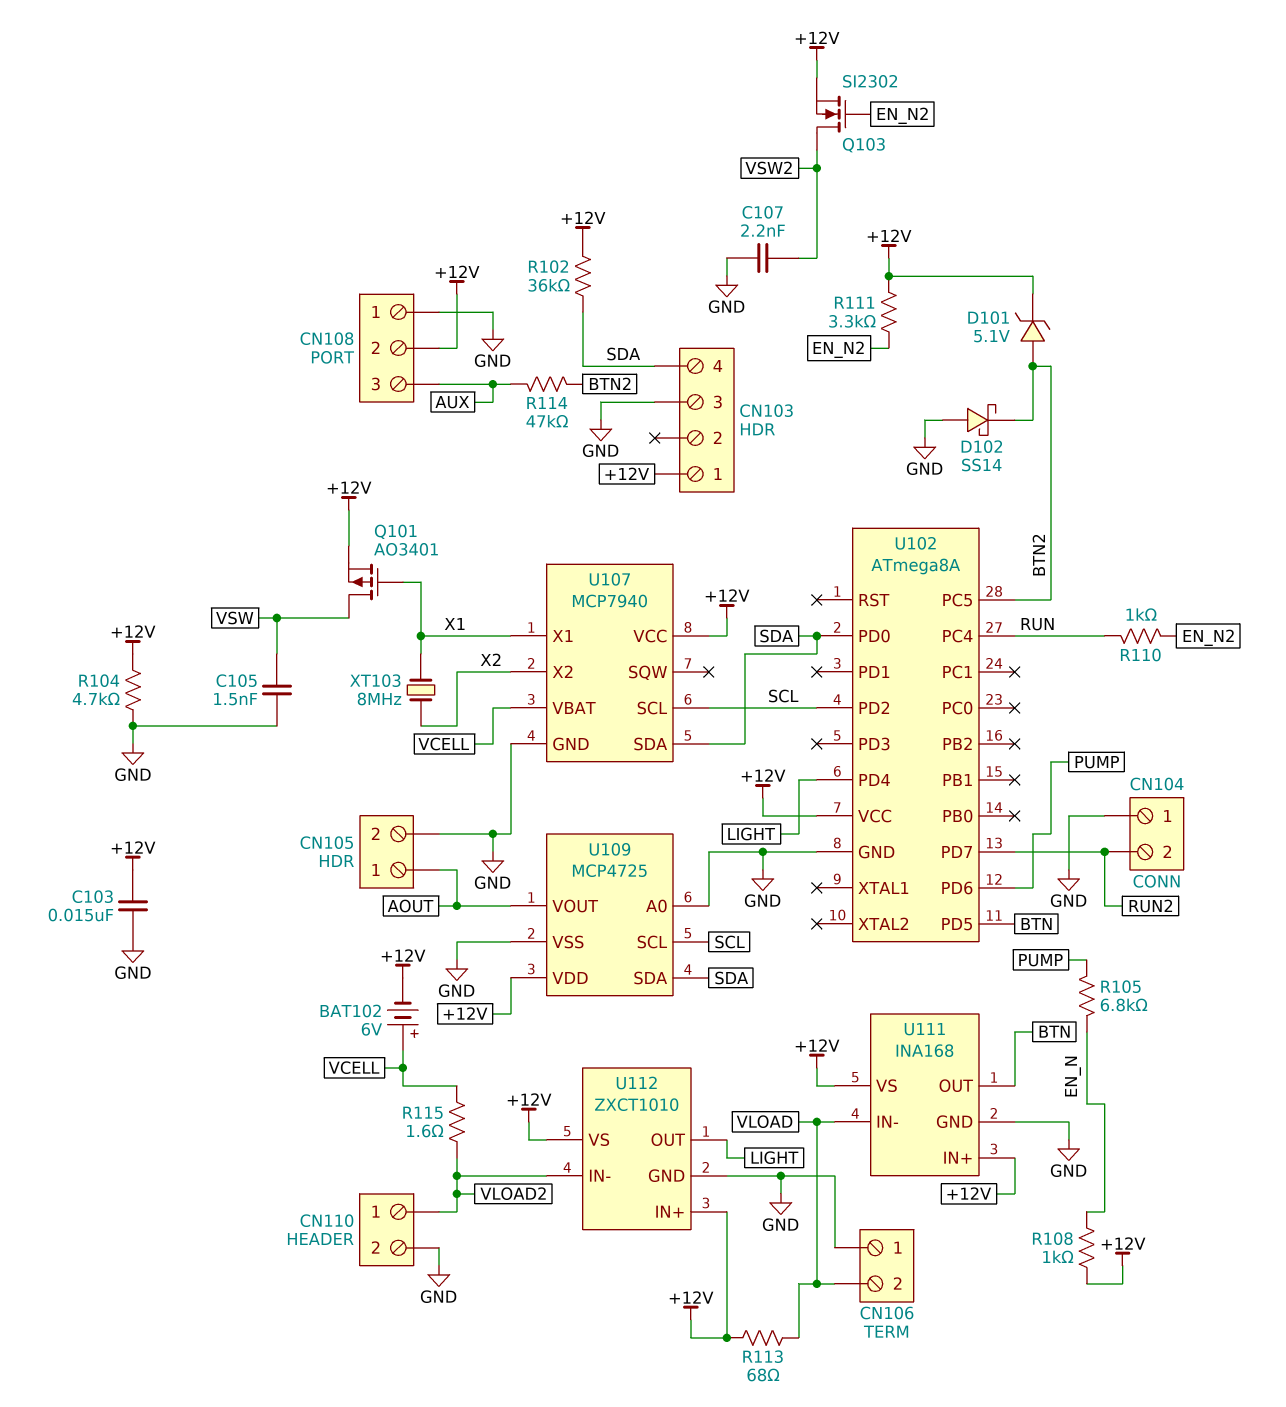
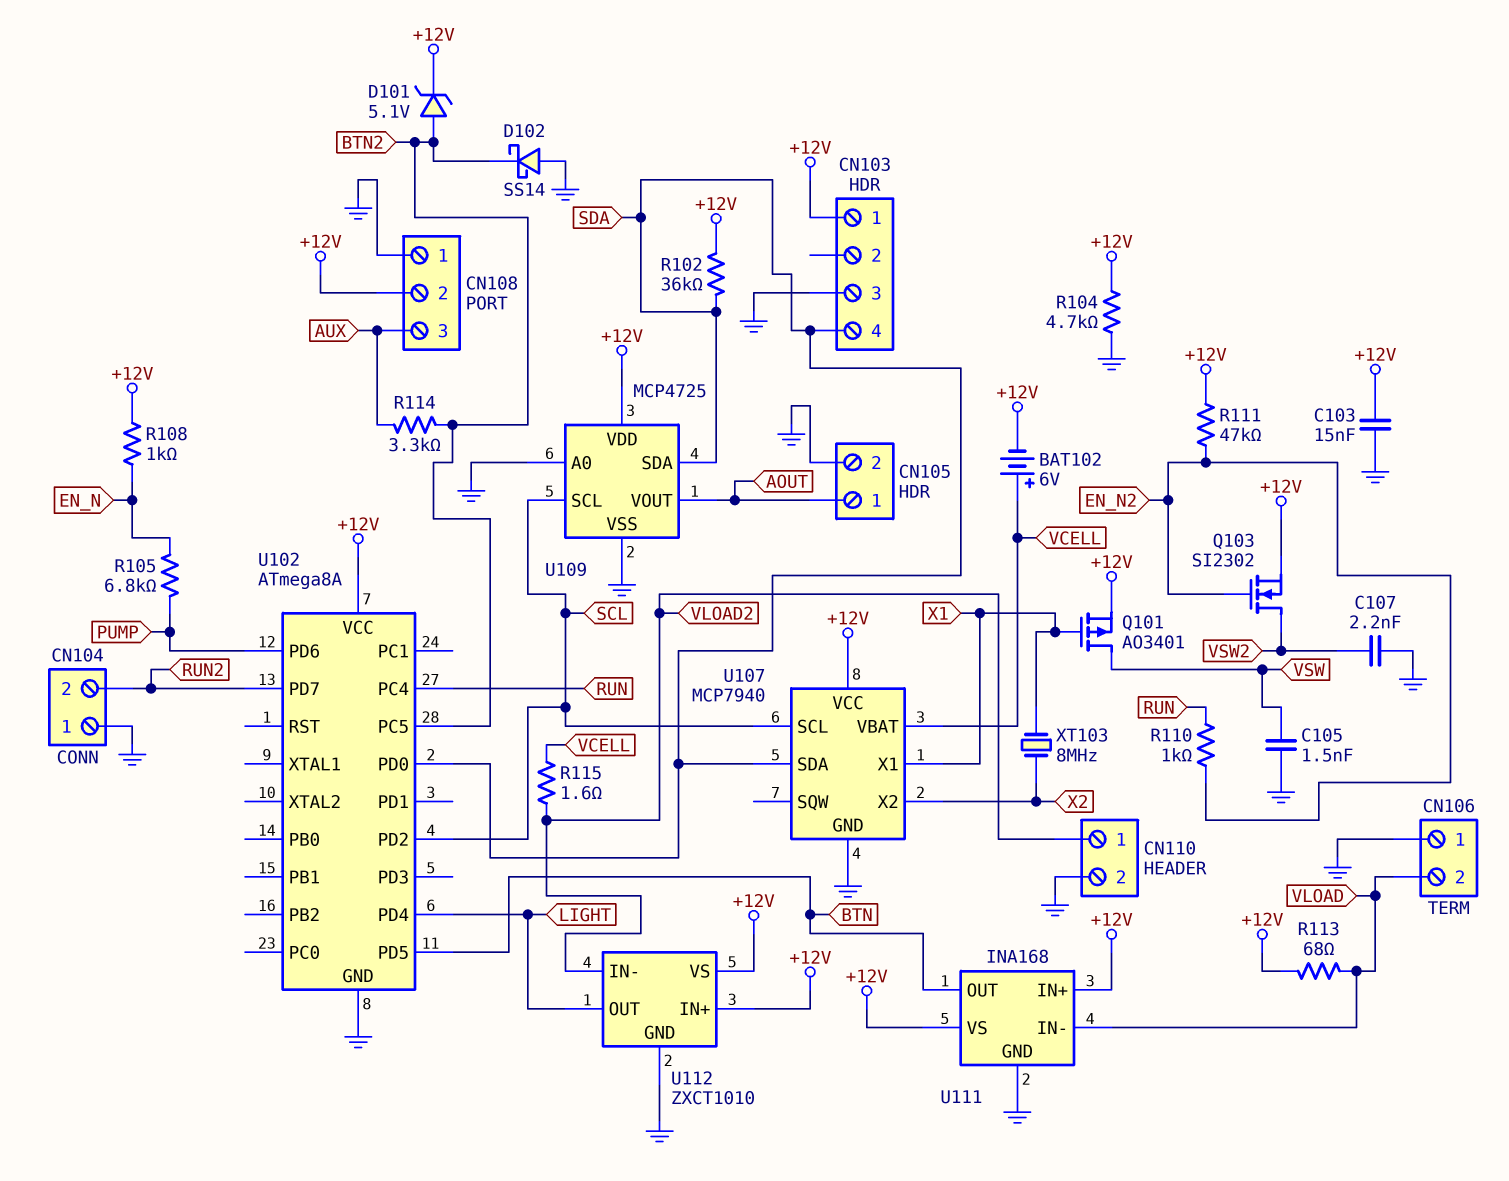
R111: 3.3k (+12V, EN_N2) -> 47k (+12V, EN_N2)
R114: 47k (AUX, BTN2) -> 3.3k (AUX, BTN2)

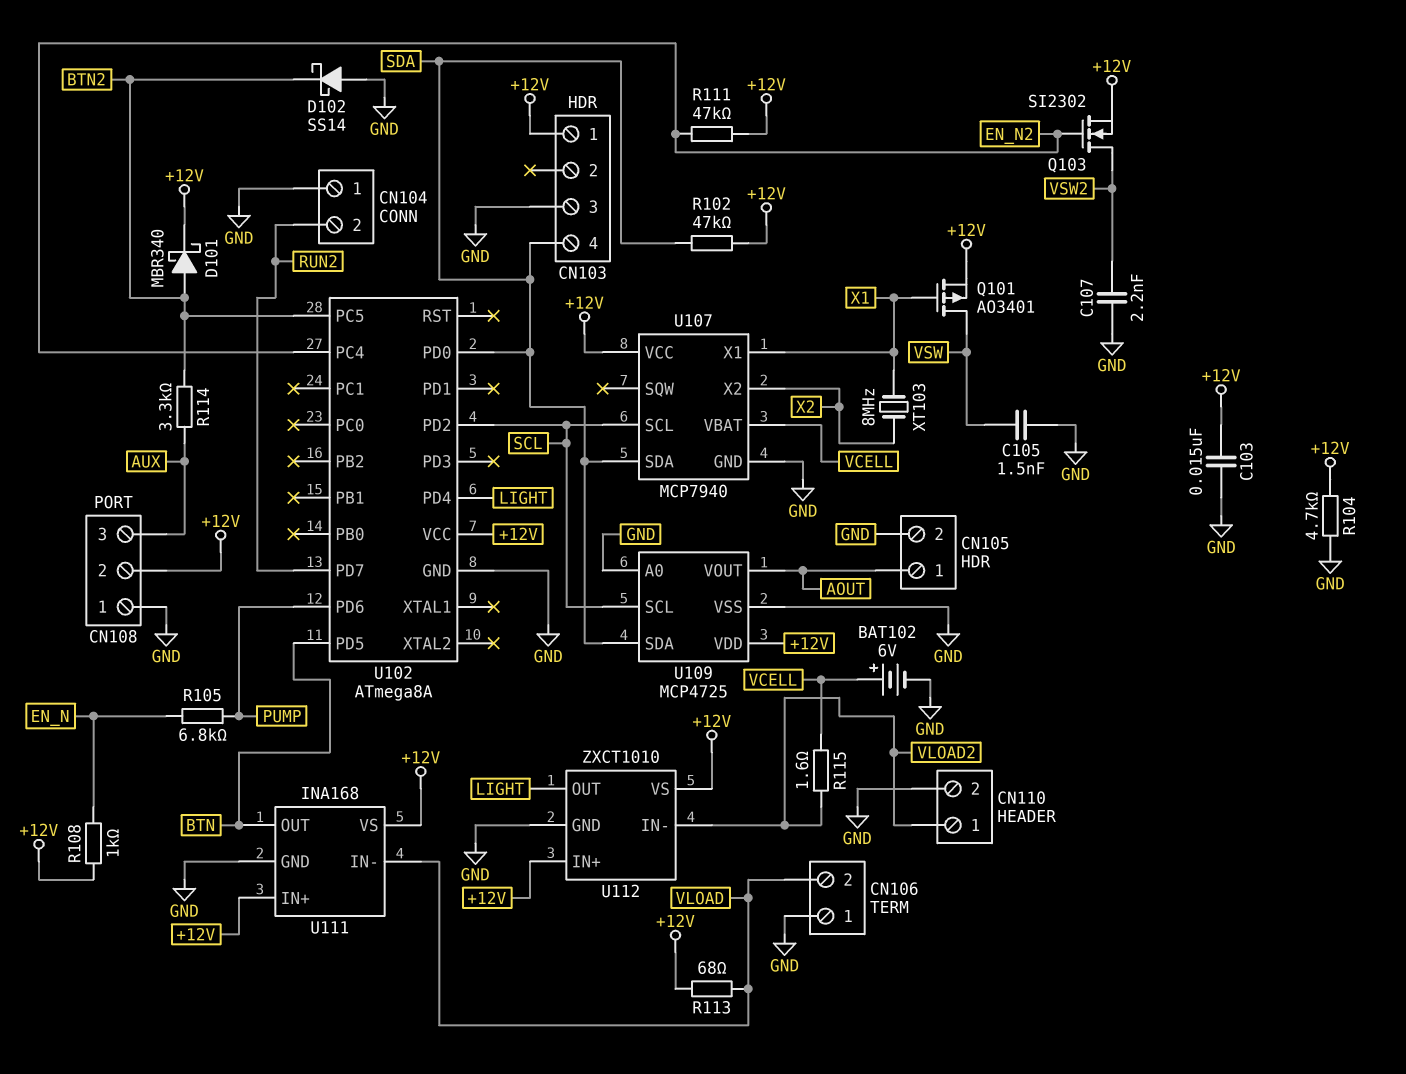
BAT102: 6V (plus VCELL, minus +12V) -> 6V (plus VCELL, minus GND)
D101: zener 5.1V (A BTN2, K +12V) -> schottky MBR340 (A BTN2, K +12V)
R102: 36k (+12V, SDA) -> 47k (+12V, SDA)
R110: 1k (EN_N2, RUN) -> none
U102 pin PC4: RUN -> EN_N2

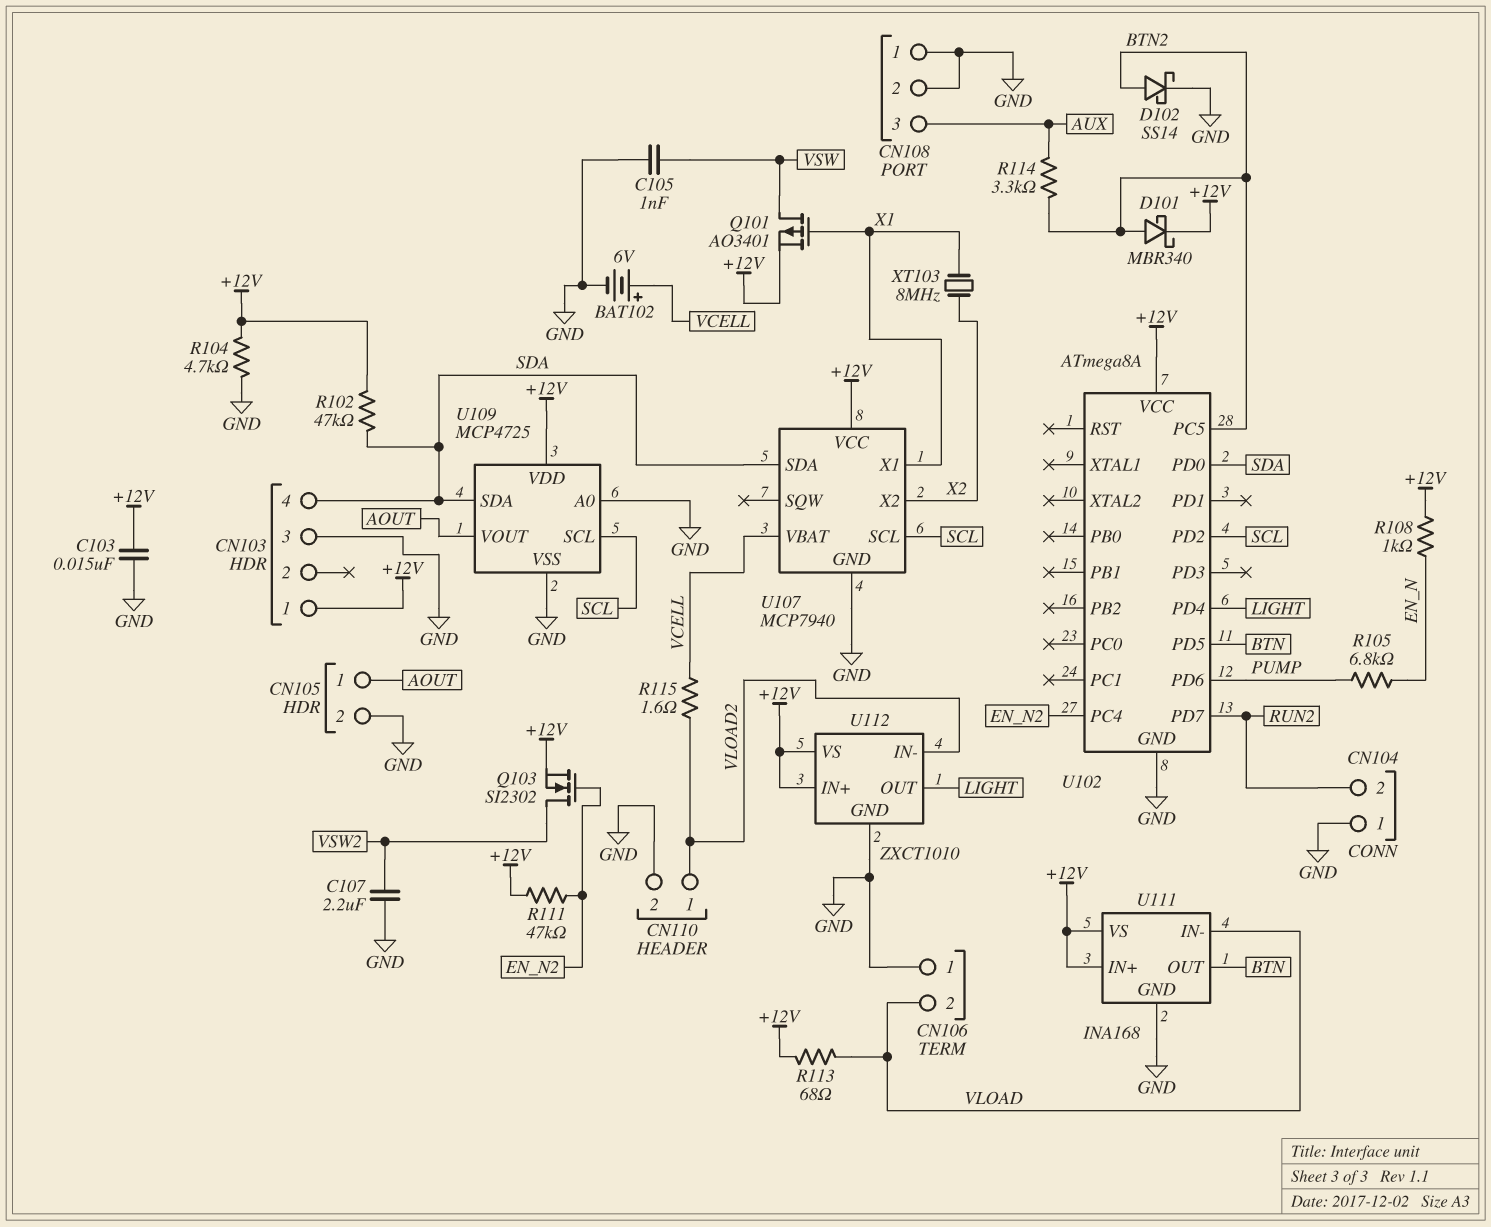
C105: 1.5nF (GND, VSW) -> 1nF (GND, VSW)
C107: 2.2nF (GND, VSW2) -> 2.2uF (GND, VSW2)
CN108 pin 2: +12V -> GND
D102: schottky SS14 (A GND, K BTN2) -> schottky SS14 (A BTN2, K GND)

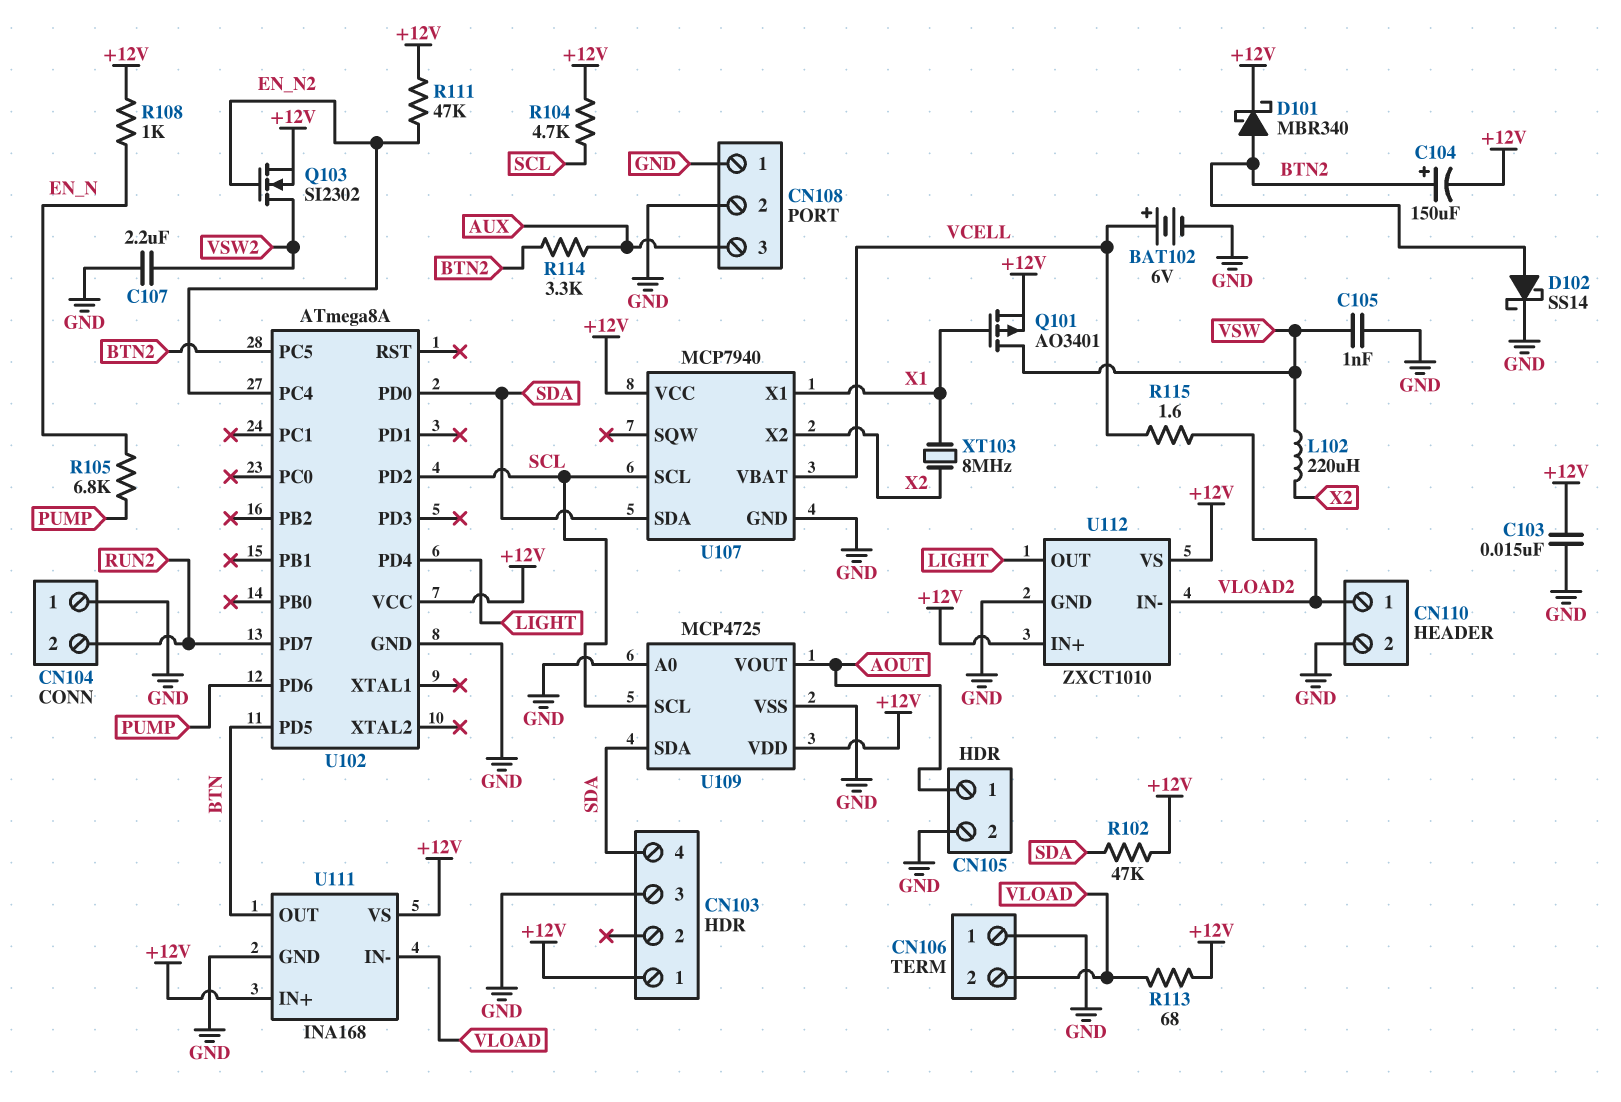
C104: none -> 150uF (plus BTN2, minus +12V)
L102: none -> 220uH (VSW, X2)
R104: 4.7k (+12V, GND) -> 4.7k (+12V, SCL)

